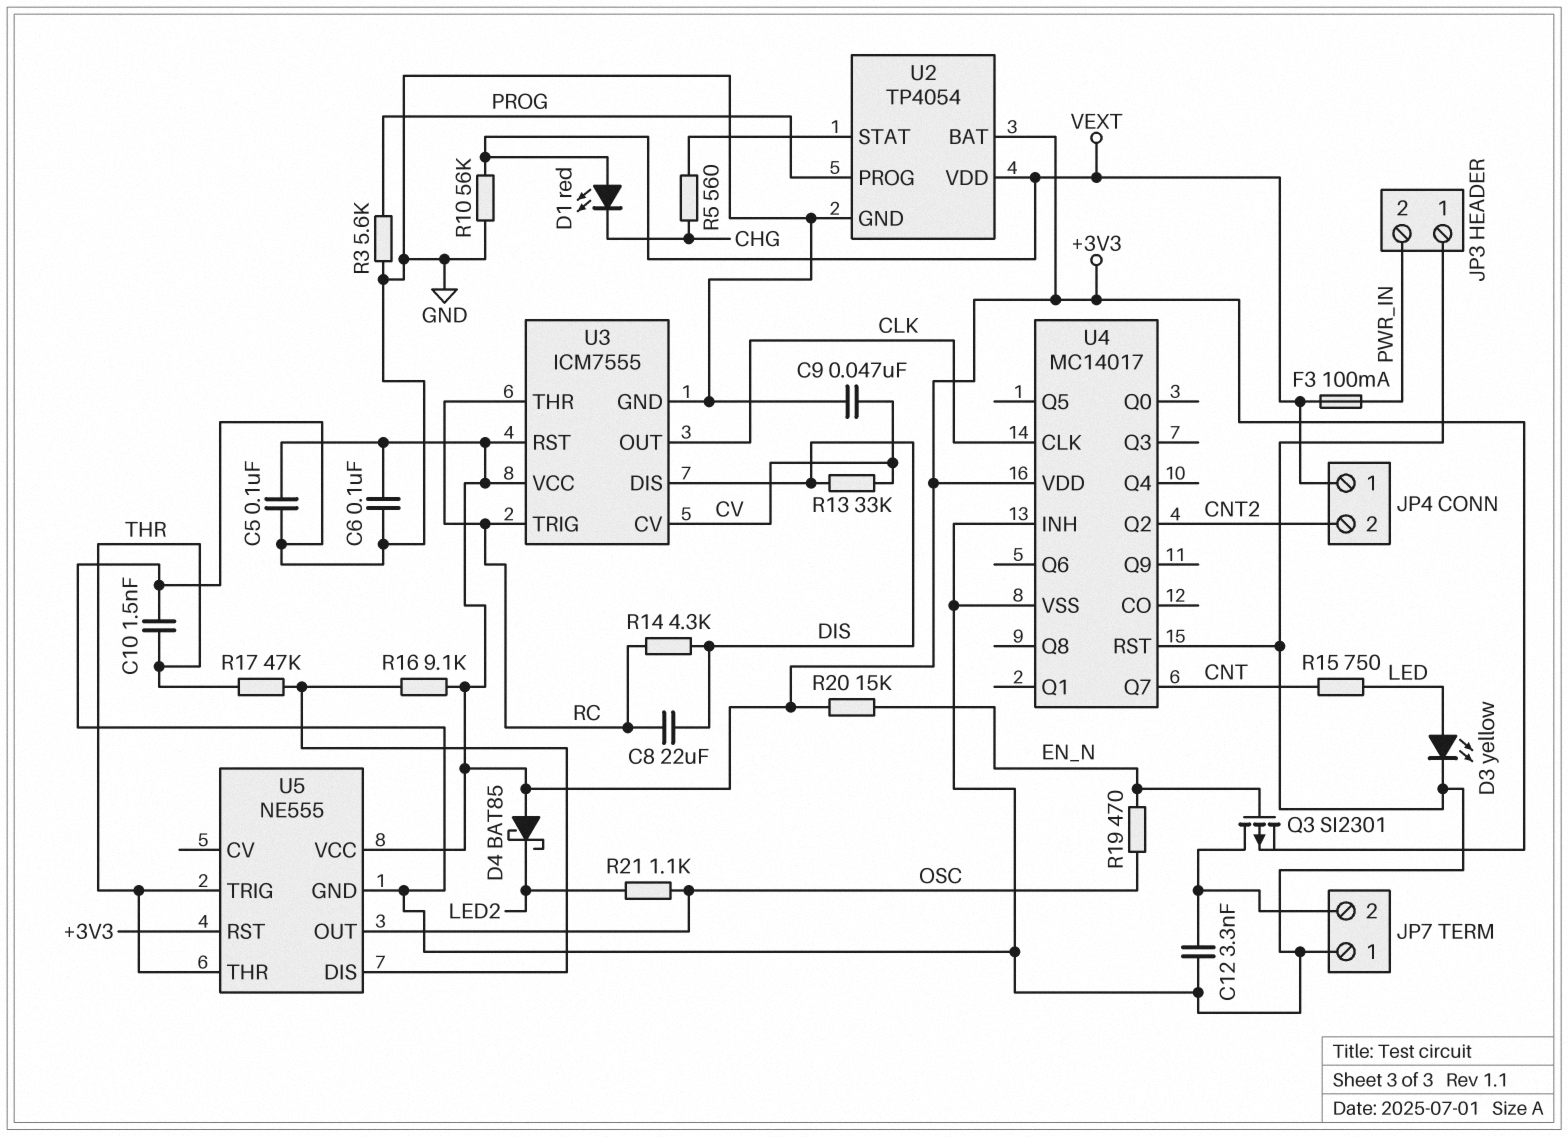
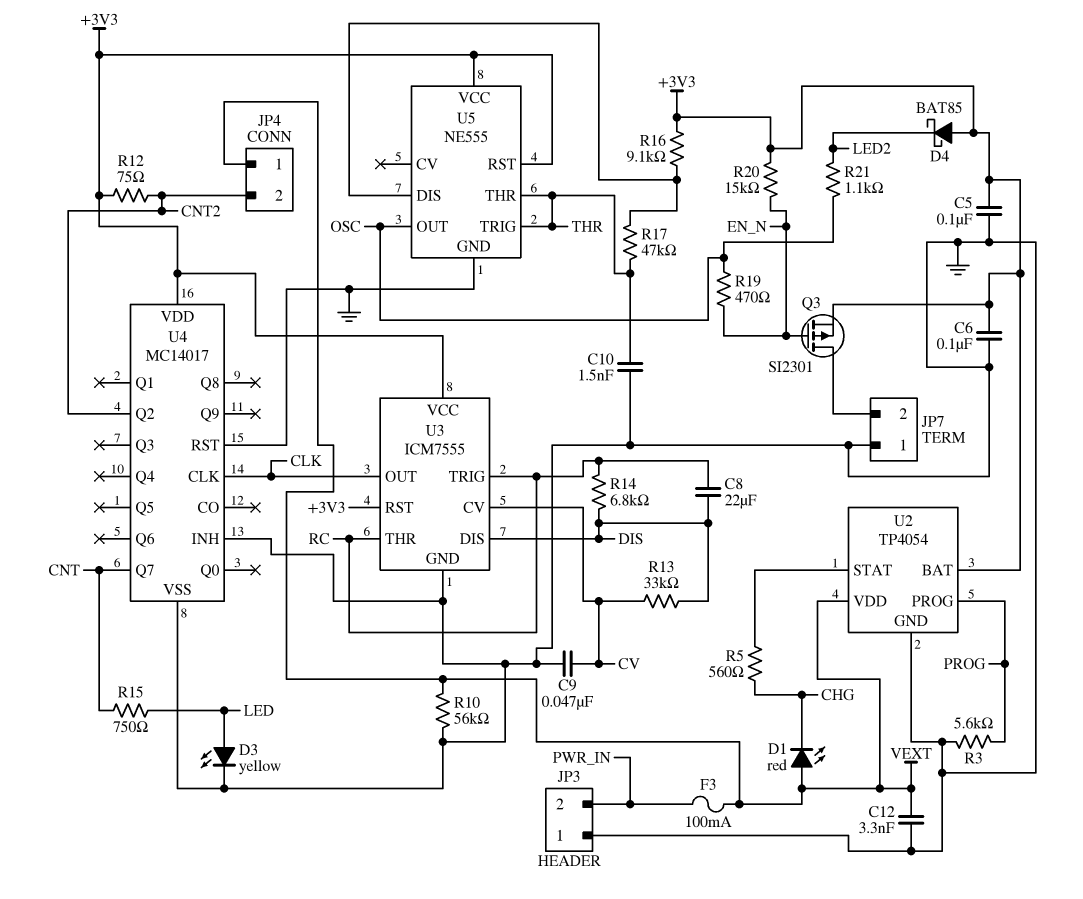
C12: 3.3nF (GND, JP7/2) -> 3.3nF (GND, VEXT)
R12: none -> 75 (+3V3, CNT2)
R14: 4.3k (DIS, RC) -> 6.8k (DIS, RC)

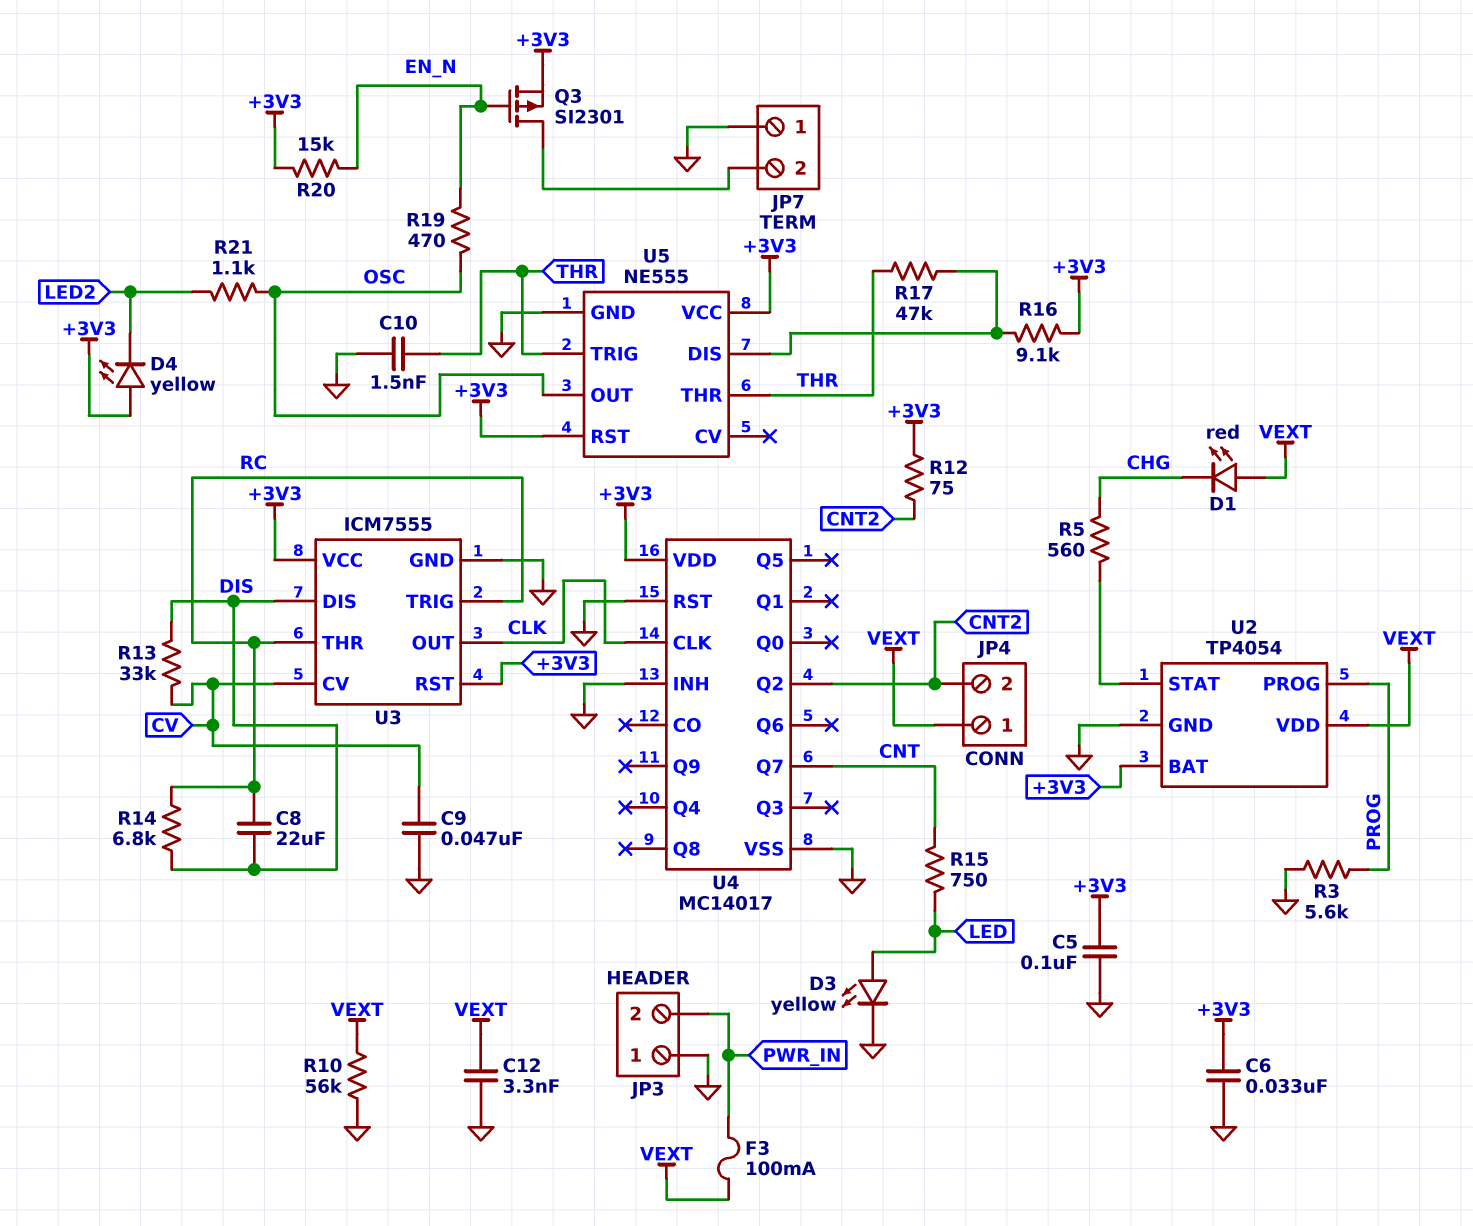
C6: 100nF (+3V3, GND) -> 33nF (+3V3, GND)
D4: schottky BAT85 (A +3V3, K LED2) -> LED yellow (A +3V3, K LED2)

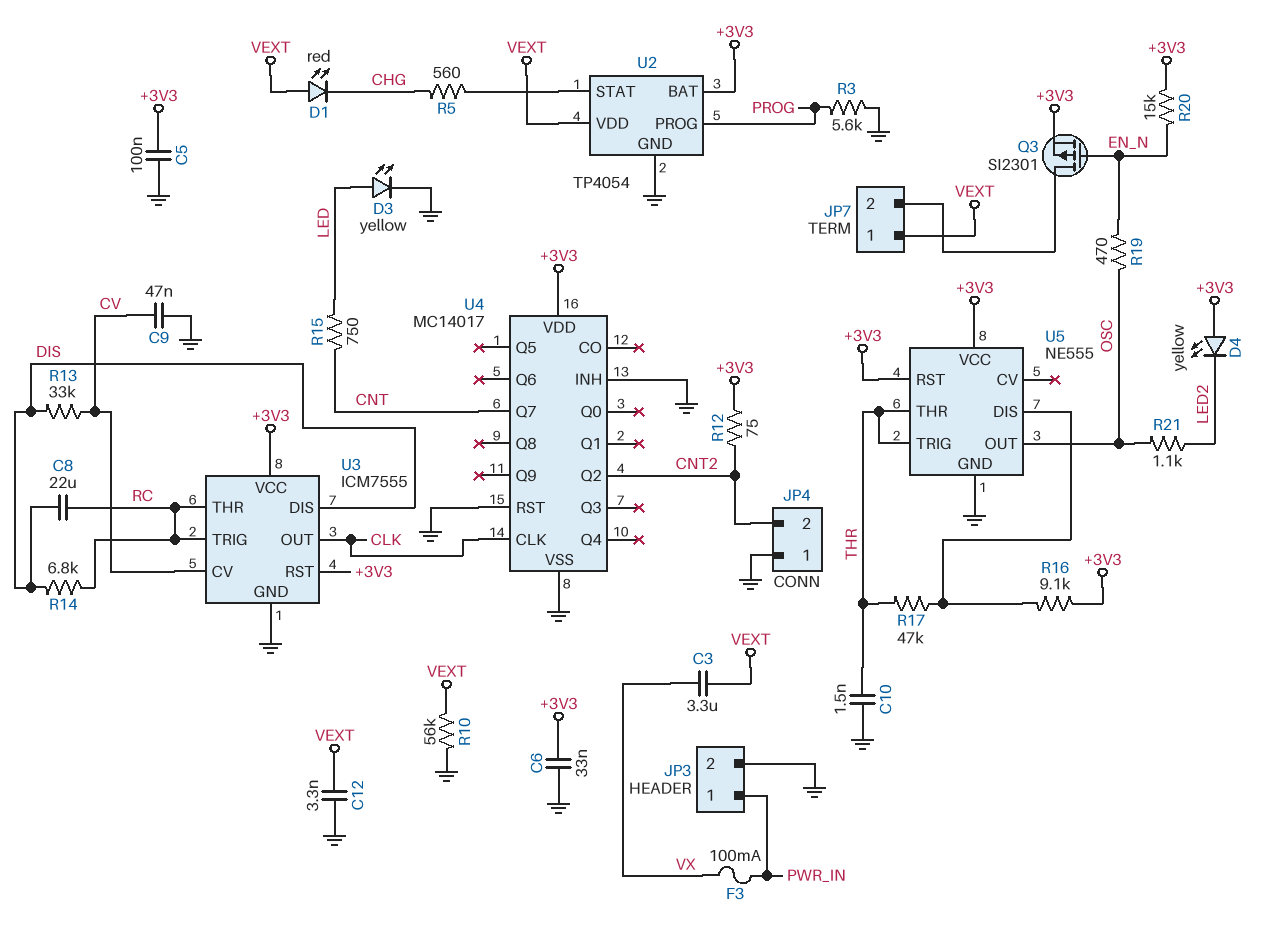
C3: none -> 3.3uF (VEXT, VX)
F3: 100mA (PWR_IN, VEXT) -> 100mA (PWR_IN, VX)
JP3 pin 1: GND -> PWR_IN
JP3 pin 2: PWR_IN -> GND
JP4 pin 1: VEXT -> GND
JP7 pin 1: GND -> VEXT

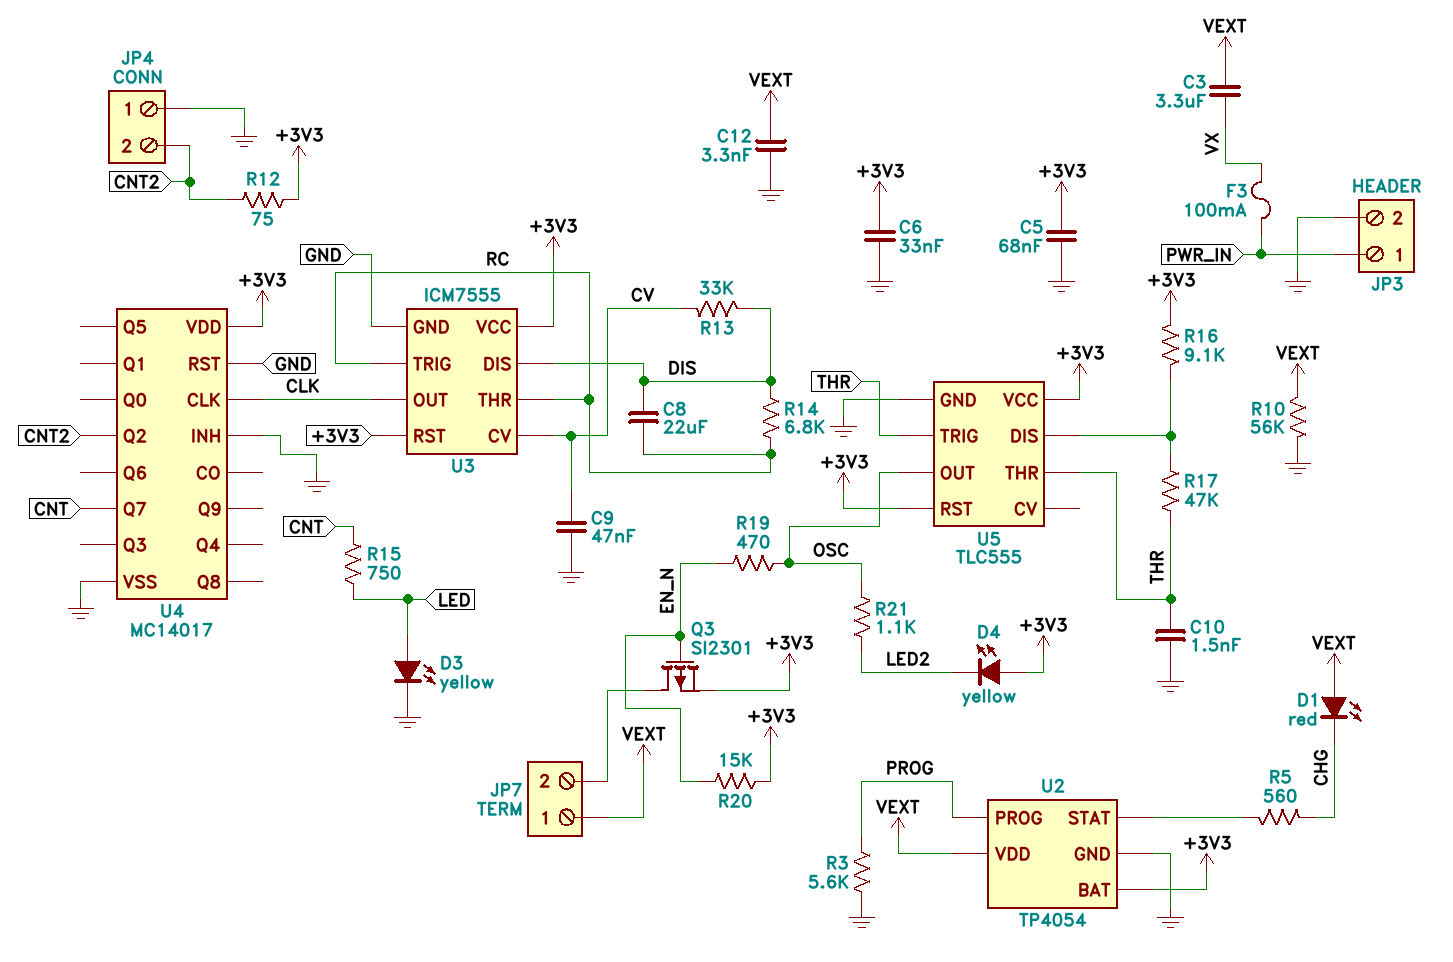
C5: 100nF (+3V3, GND) -> 68nF (+3V3, GND)
U5: NE555 -> TLC555

